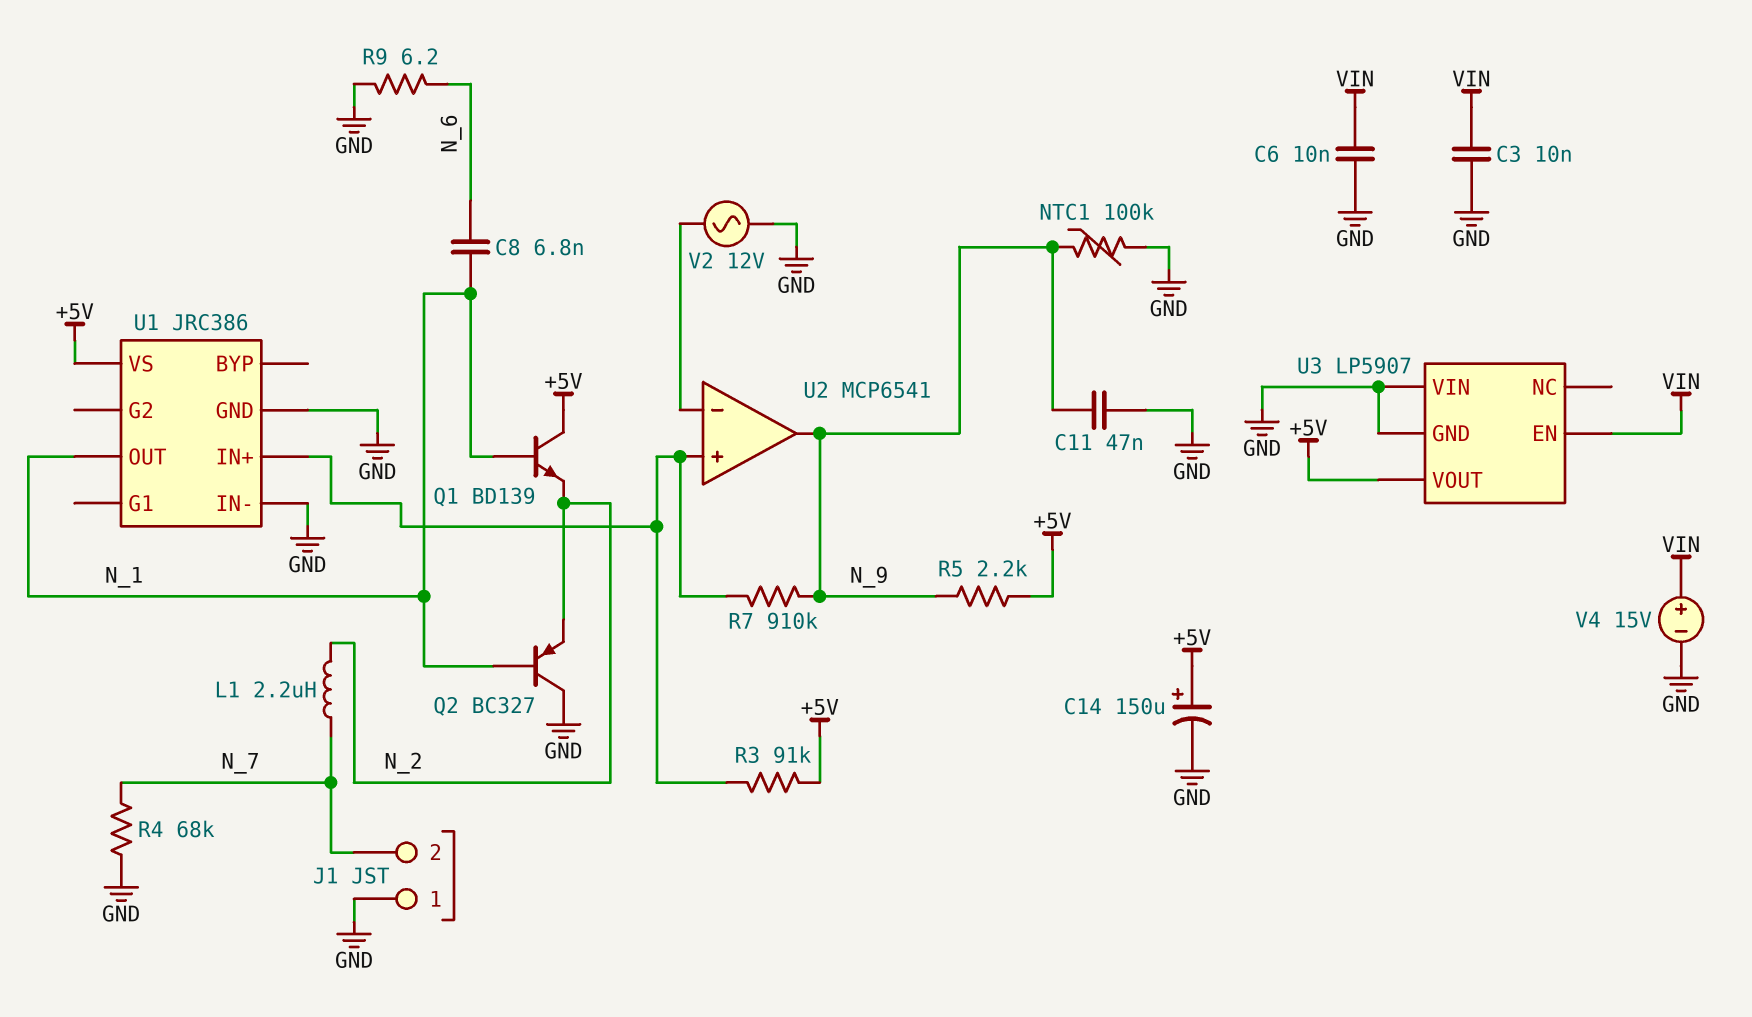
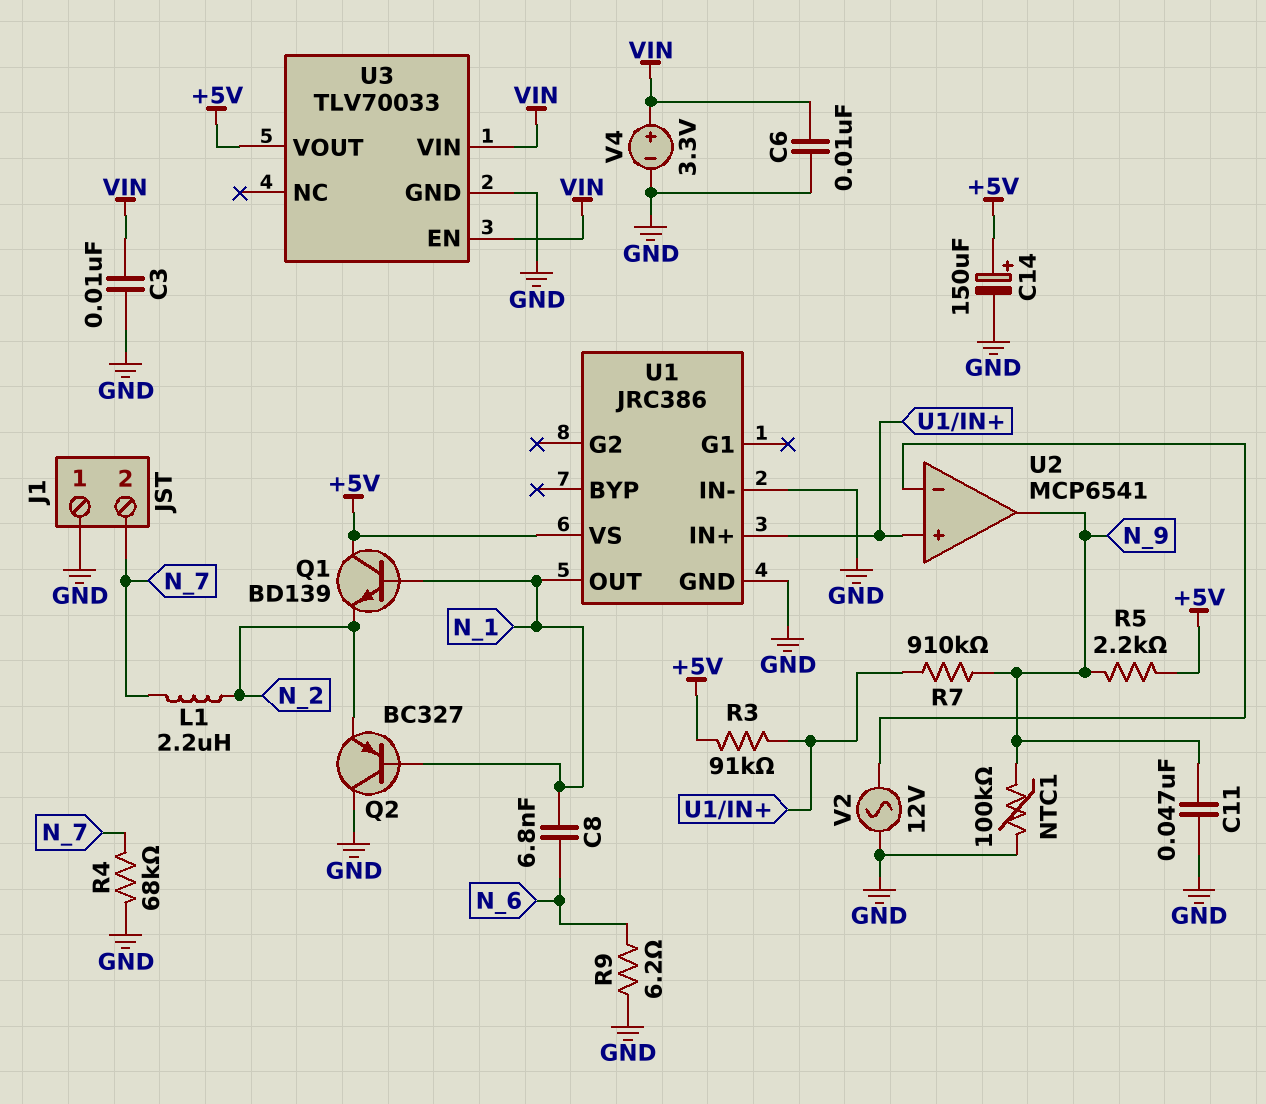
U3: LP5907 -> TLV70033
U3 pin VIN: GND -> VIN
V4: 15V (plus VIN, minus GND) -> 3.3V (plus VIN, minus GND)

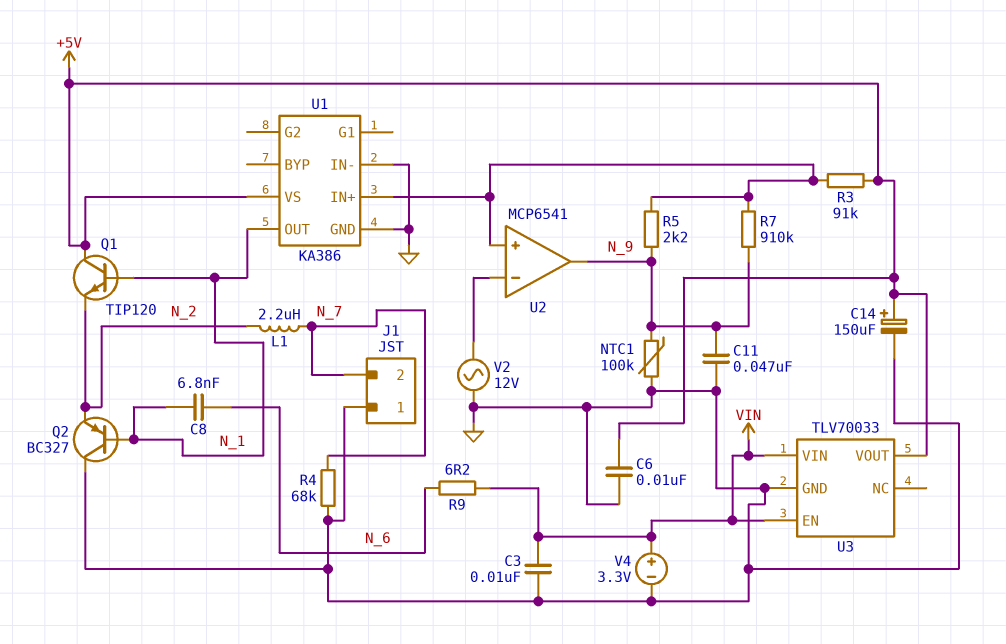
C6: 10nF (GND, VIN) -> 10nF (+5V, GND)
Q1: NPN BD139 (B N_1, C +5V, E N_2) -> NPN TIP120 (B N_1, C +5V, E N_2)
R5: 2.2k (+5V, N_9) -> 2.2k (N_9, U1/IN+)
R9: 6.2 (GND, N_6) -> 6.2 (N_6, VIN)
U1: JRC386 -> KA386

